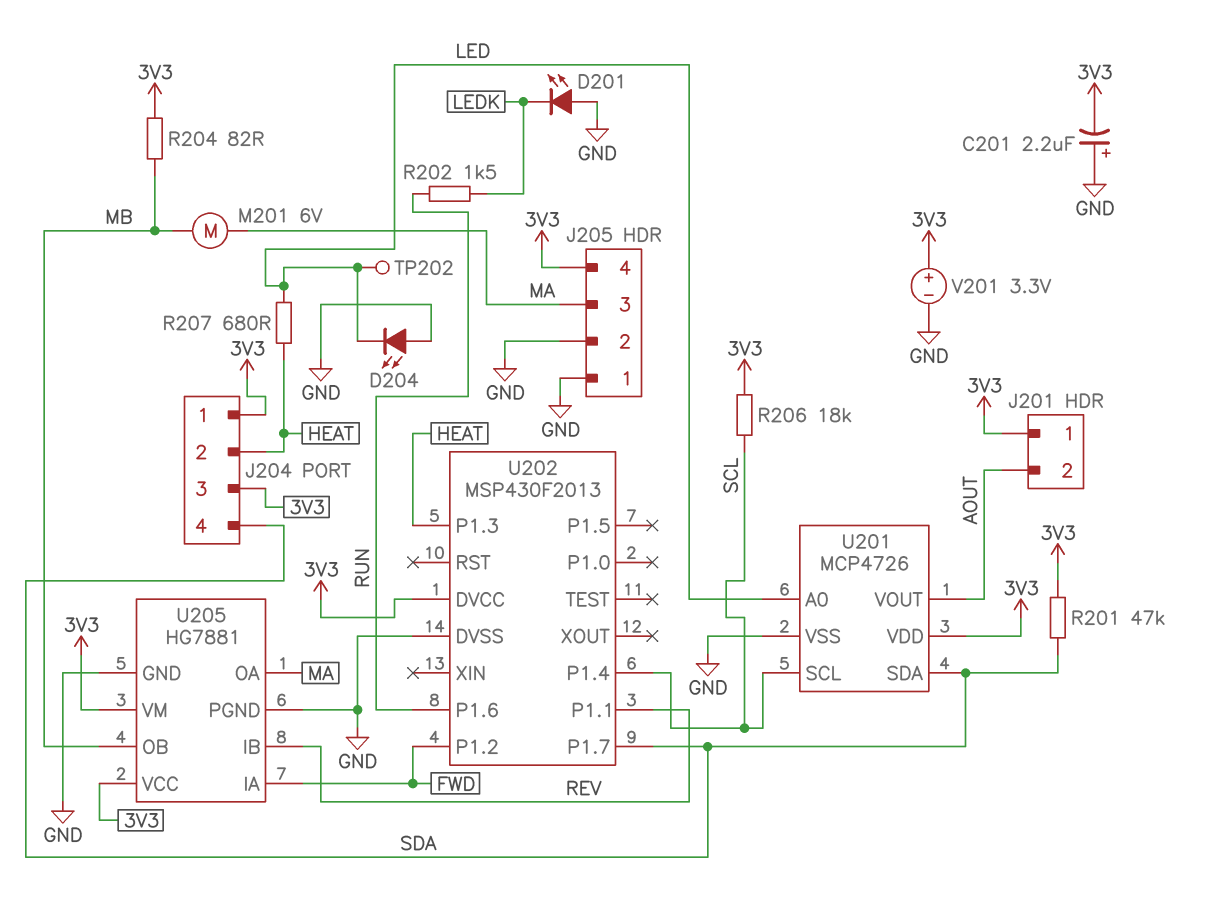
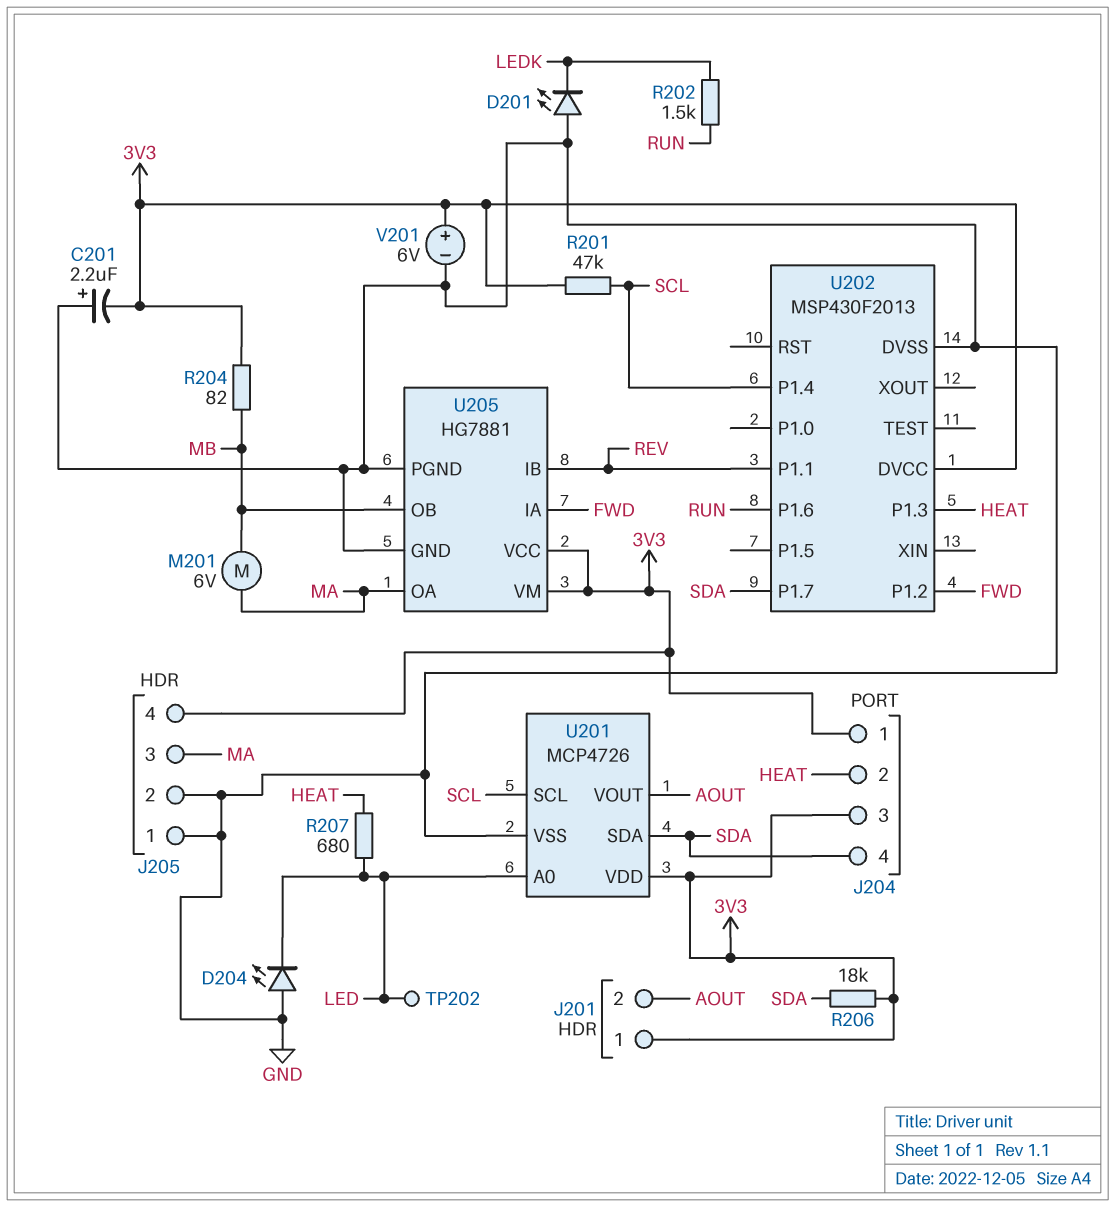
R201: 47k (3V3, SDA) -> 47k (3V3, SCL)
R206: 18k (3V3, SCL) -> 18k (3V3, SDA)
V201: 3.3V (plus 3V3, minus GND) -> 6V (plus 3V3, minus GND)

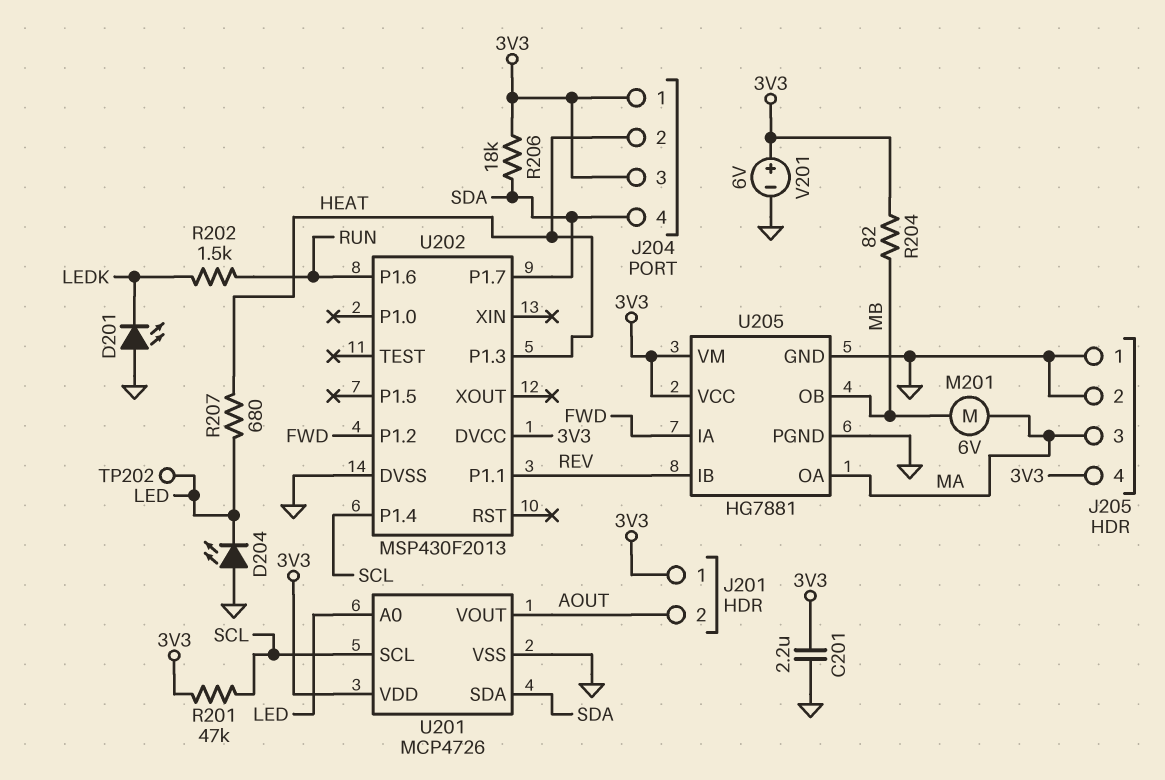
C201: 2.2uF (plus GND, minus 3V3) -> 2.2uF (3V3, GND)

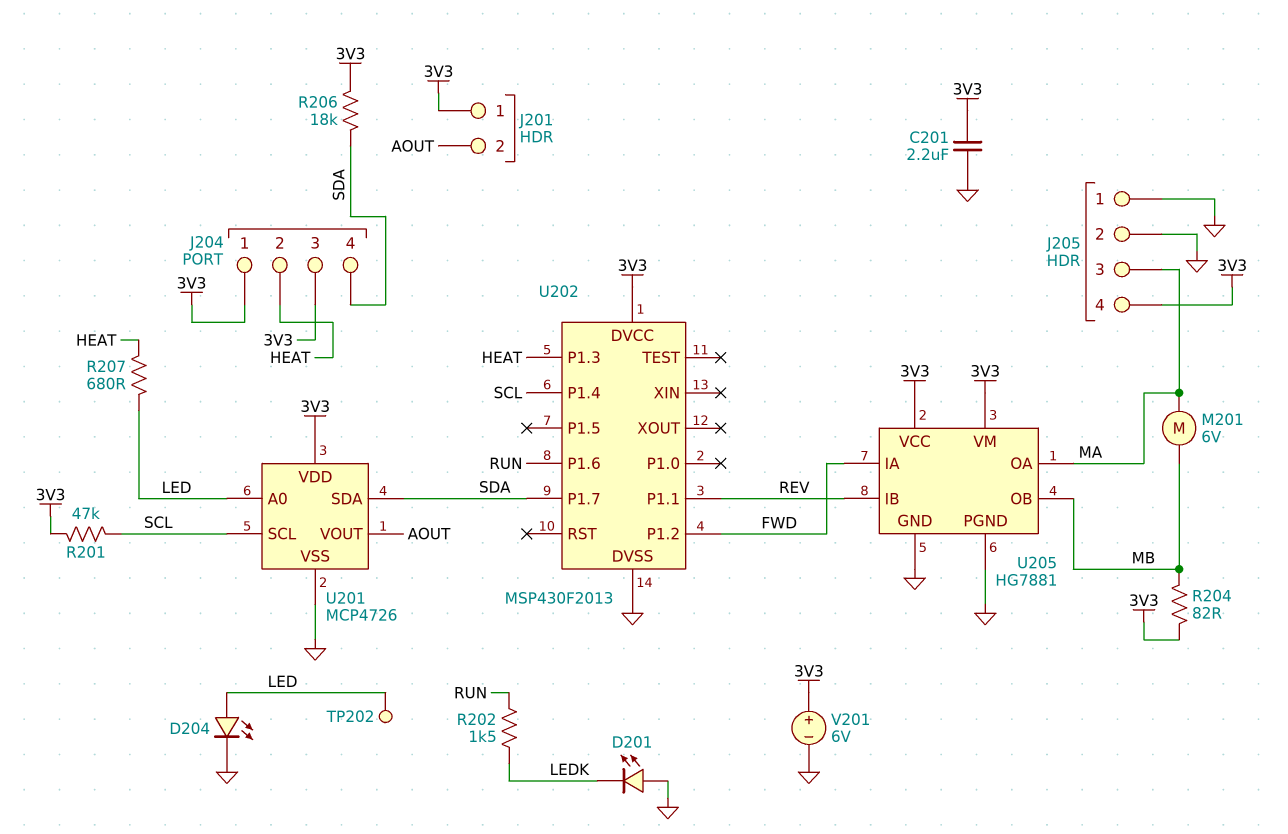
D204: LED (A GND, K LED) -> LED (A LED, K GND)

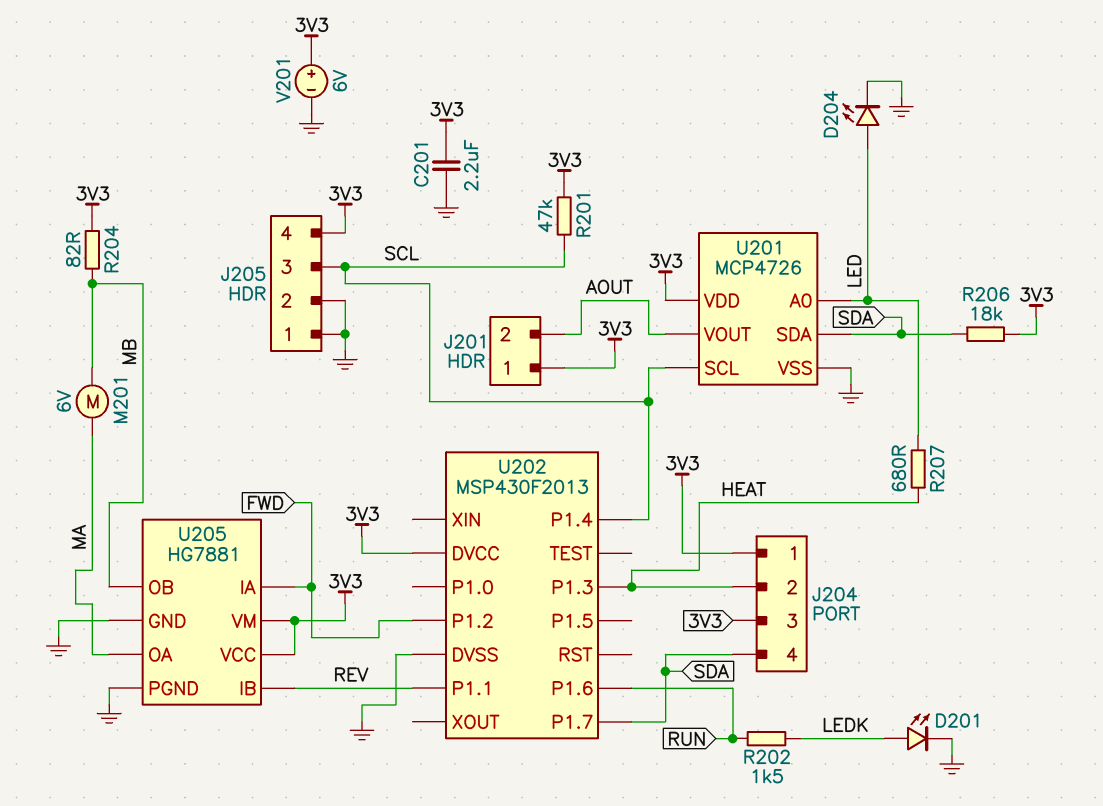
D201: LED (A GND, K LEDK) -> LED (A LEDK, K GND)
J205 pin 3: MA -> SCL
TP202: test point (LED) -> none

